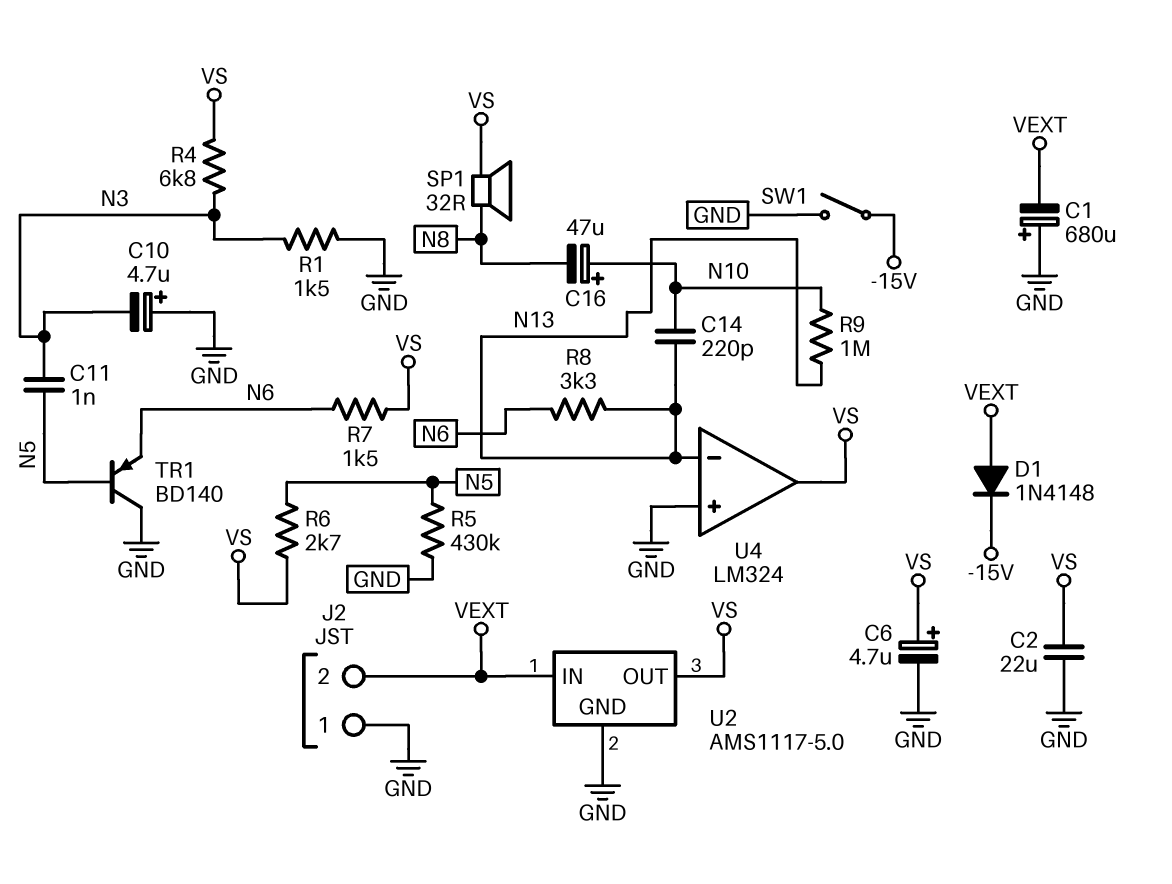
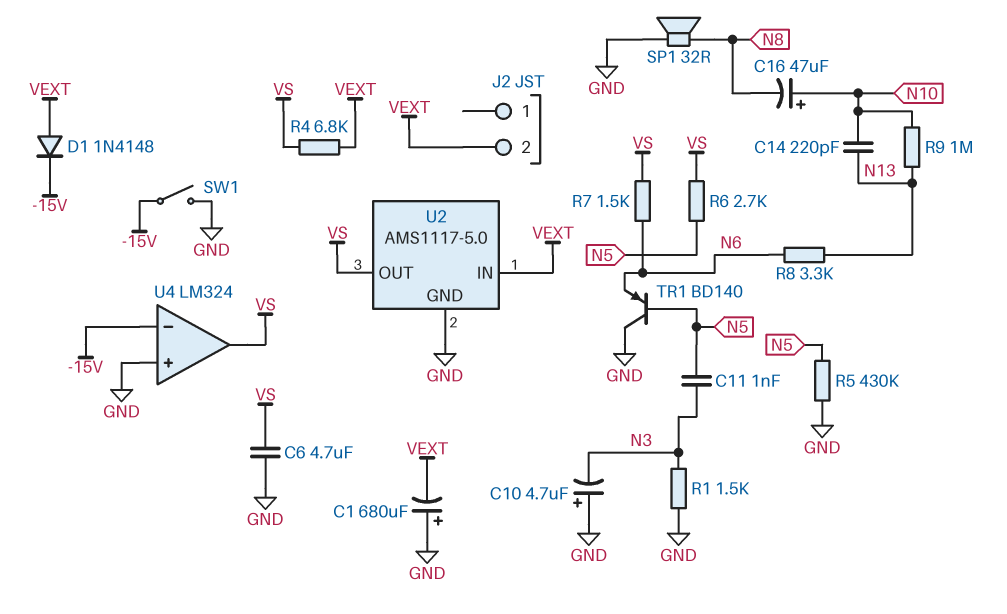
C2: 22uF (GND, VS) -> none
C6: 4.7uF (plus VS, minus GND) -> 4.7uF (GND, VS)
J2 pin 1: GND -> none
R4: 6.8k (N3, VS) -> 6.8k (VEXT, VS)
SP1: speaker 32R (N8, VS) -> speaker 32R (GND, N8)
U4 pin in-: N13 -> -15V

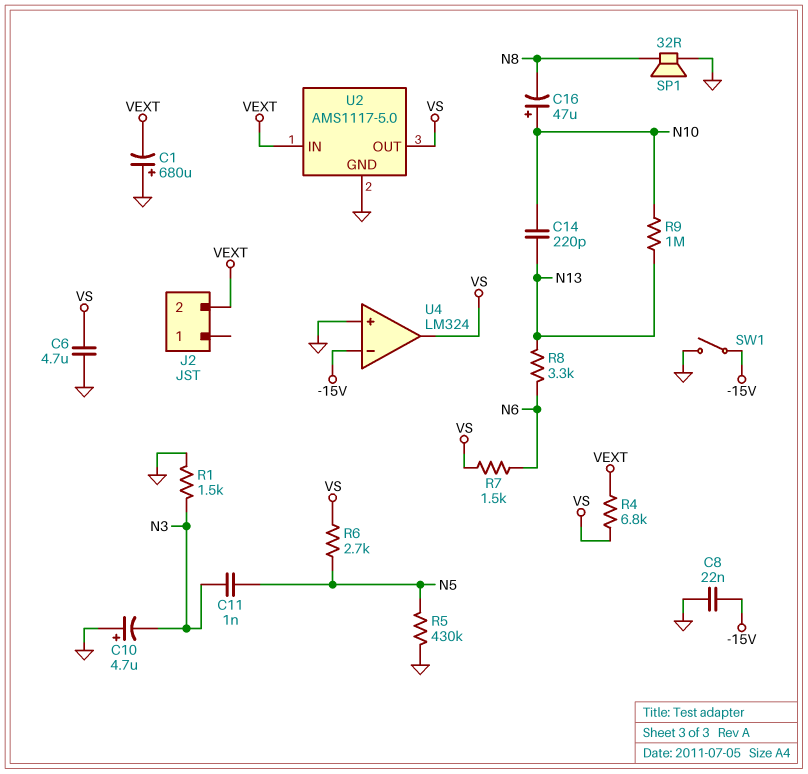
C8: none -> 22nF (-15V, GND)
D1: diode 1N4148 (A VEXT, K -15V) -> none
TR1: PNP BD140 (B N5, C GND, E N6) -> none

